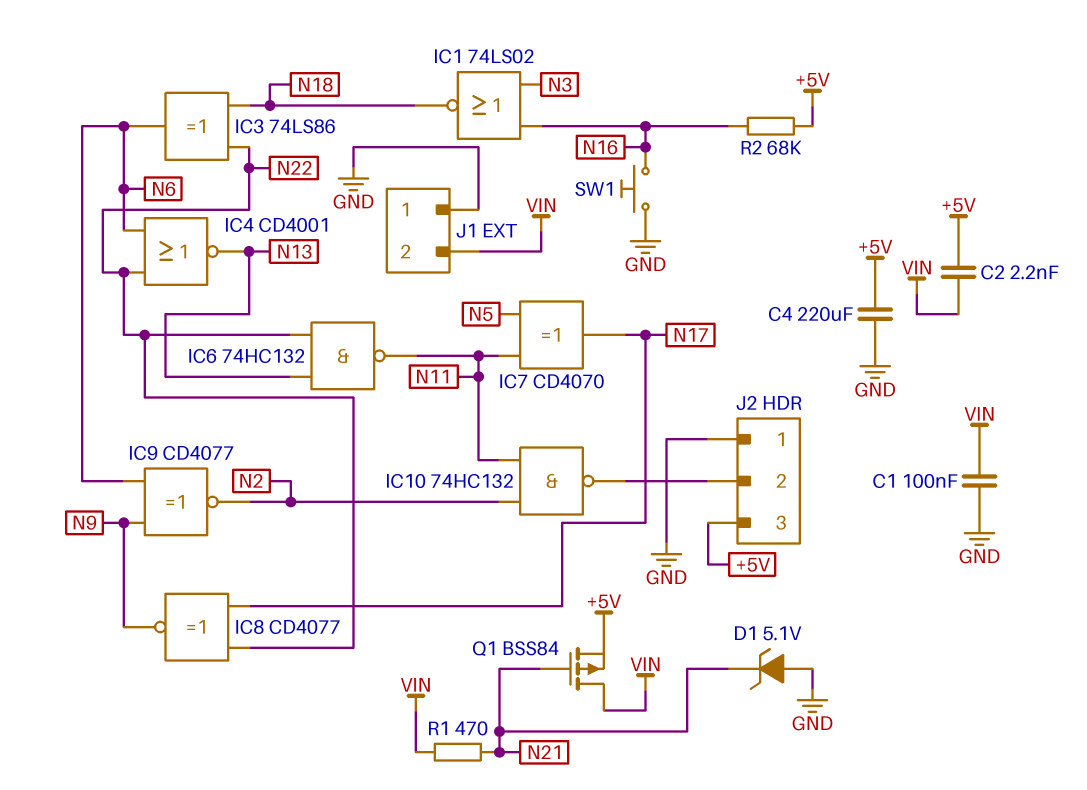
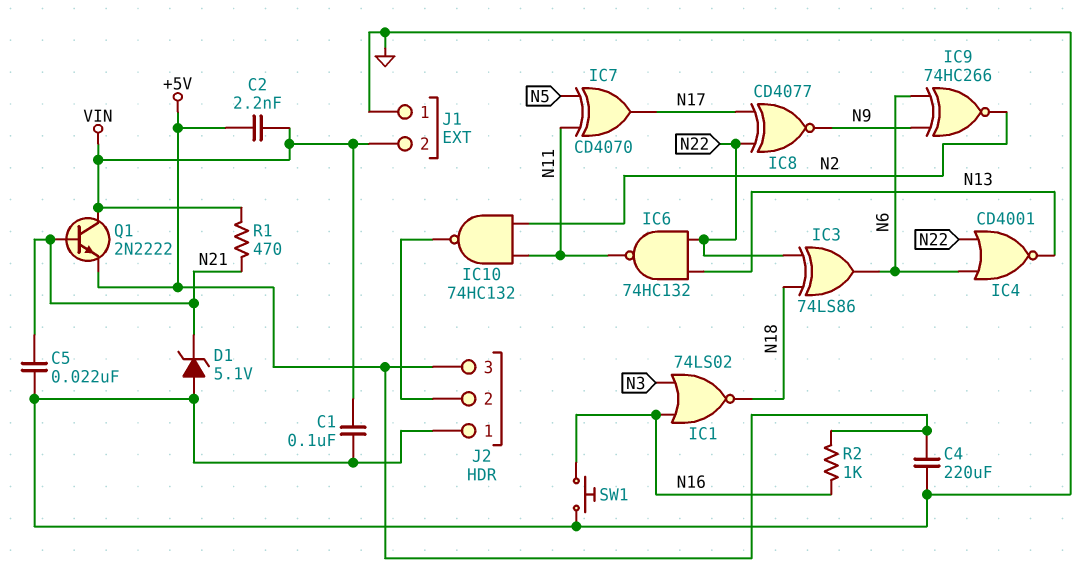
C5: none -> 22nF (GND, N21)
IC9: XNOR CD4077 (in N6, in N9, out N2) -> XNOR 74HC266 (in N6, in N9, out N2)
Q1: PMOS BSS84 (G N21, D VIN, S +5V) -> NPN 2N2222 (B N21, C VIN, E +5V)
R2: 68k (+5V, N16) -> 1k (+5V, N16)

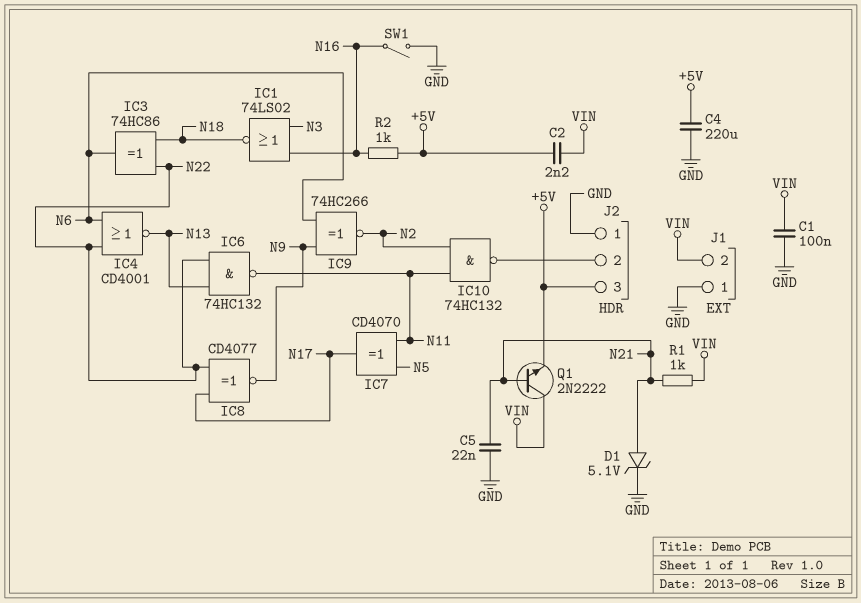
D1: zener 5.1V (A GND, K N21) -> zener 5.1V (A N21, K GND)
IC3: XOR 74LS86 (in N18, in N22, out N6) -> XOR 74HC86 (in N18, in N22, out N6)
R1: 470 (N21, VIN) -> 1k (N21, VIN)
SW1: button (GND, N16) -> switch (GND, N16)

